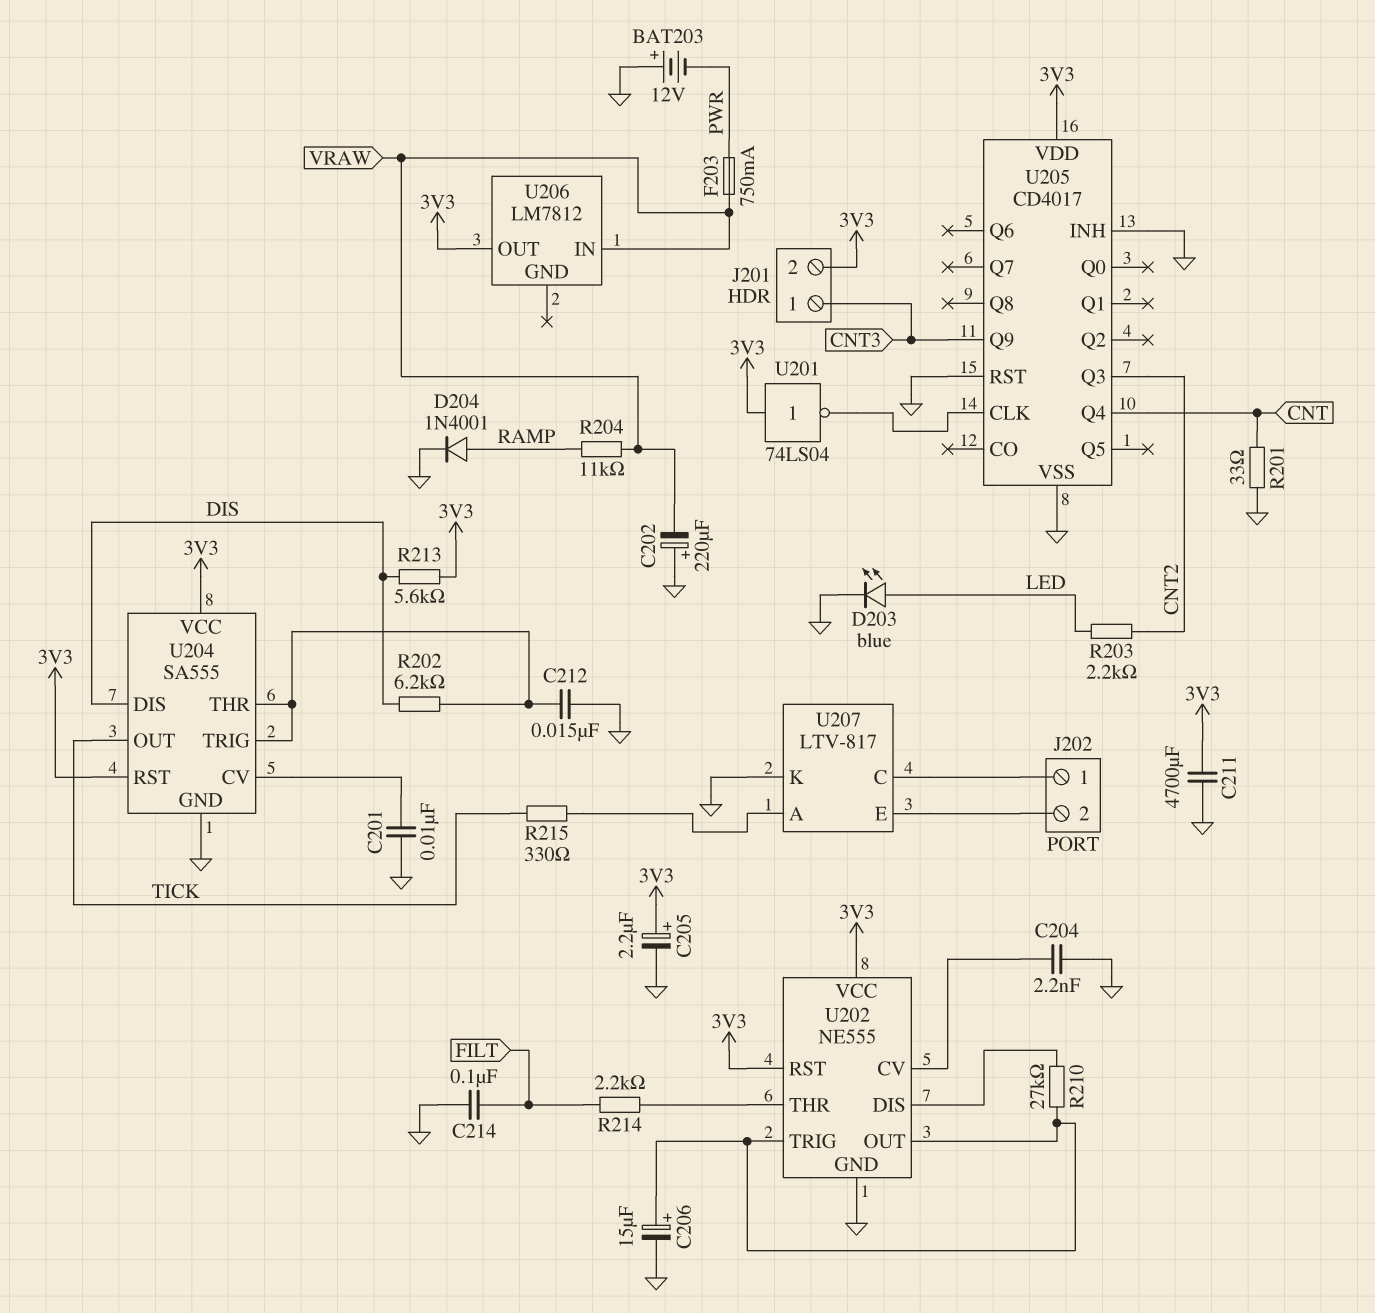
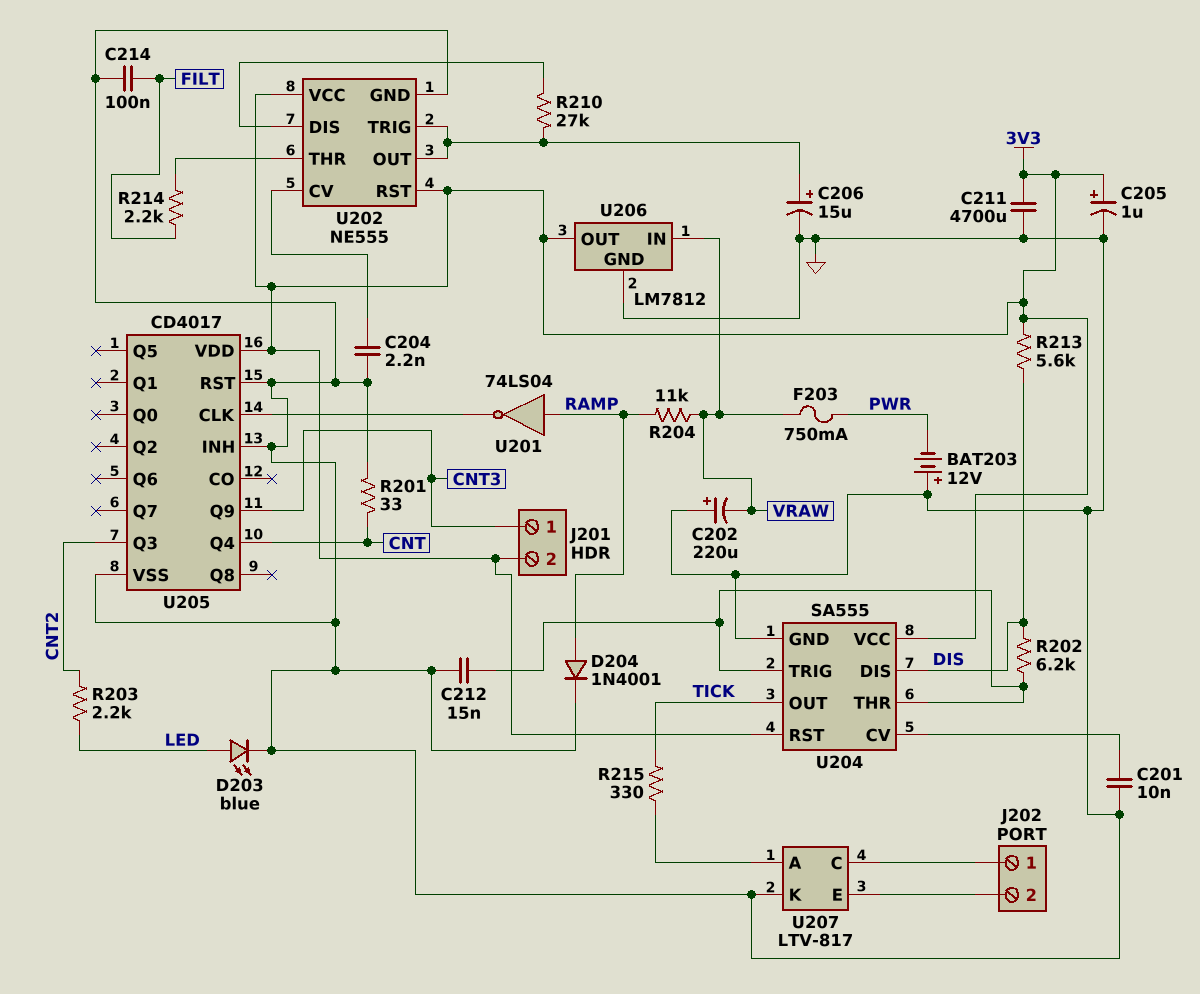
C205: 2.2uF (plus 3V3, minus GND) -> 1uF (plus 3V3, minus GND)
U201: NOT 74LS04 (in 3V3, out U205/CLK) -> NOT 74LS04 (in RAMP, out U205/CLK)
U206 pin GND: none -> GND

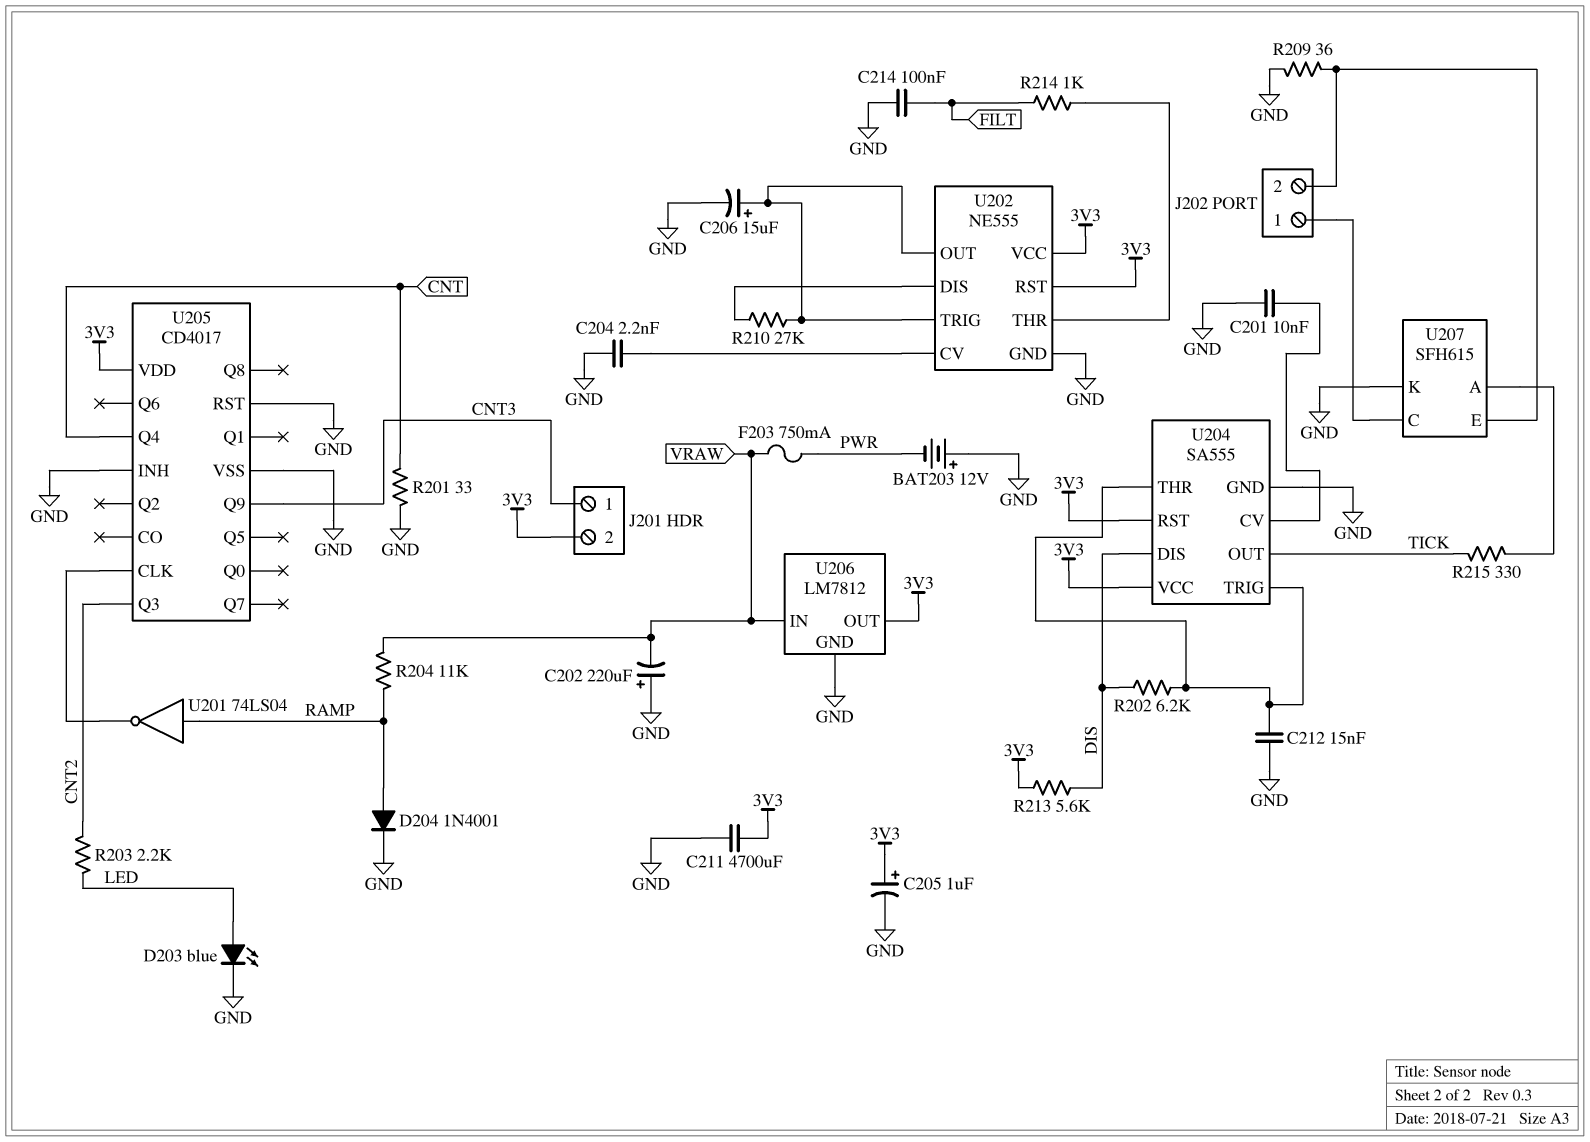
R209: none -> 36 (GND, J202/2)
R214: 2.2k (FILT, U202/THR) -> 1k (FILT, U202/THR)
U207: LTV-817 -> SFH615

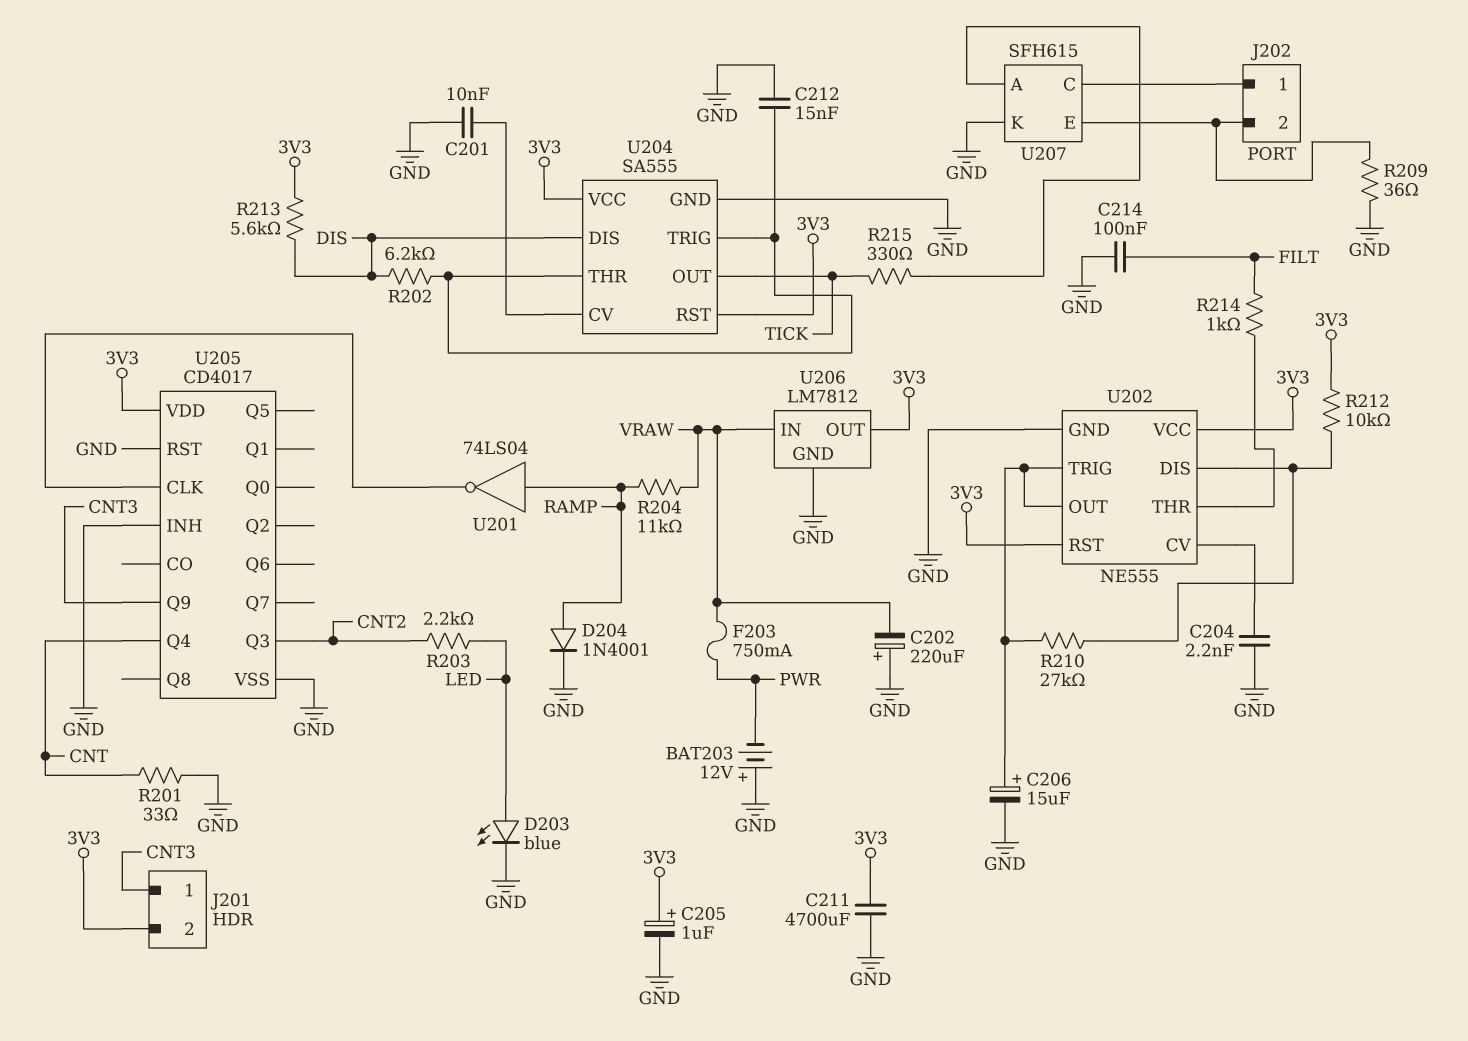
R212: none -> 10k (3V3, U202/DIS)

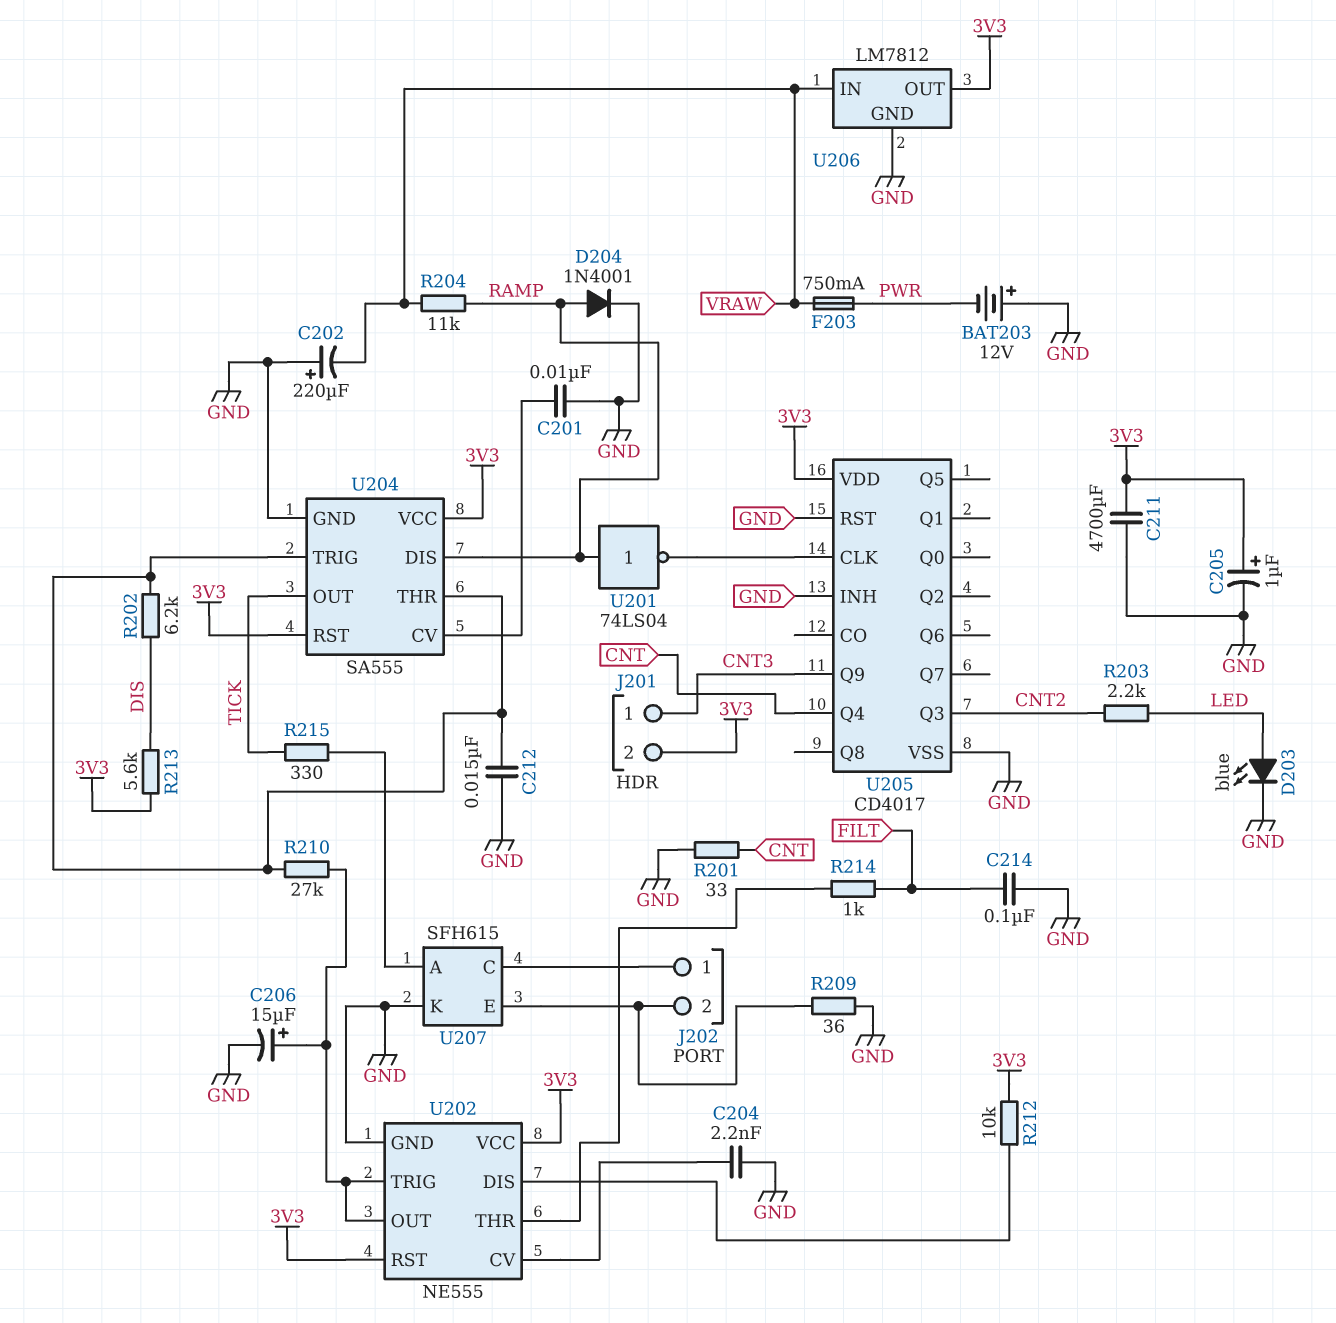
R210: 27k (U202/DIS, U202/OUT) -> 27k (U202/OUT, U204/THR)
U204 pin DIS: DIS -> RAMP

